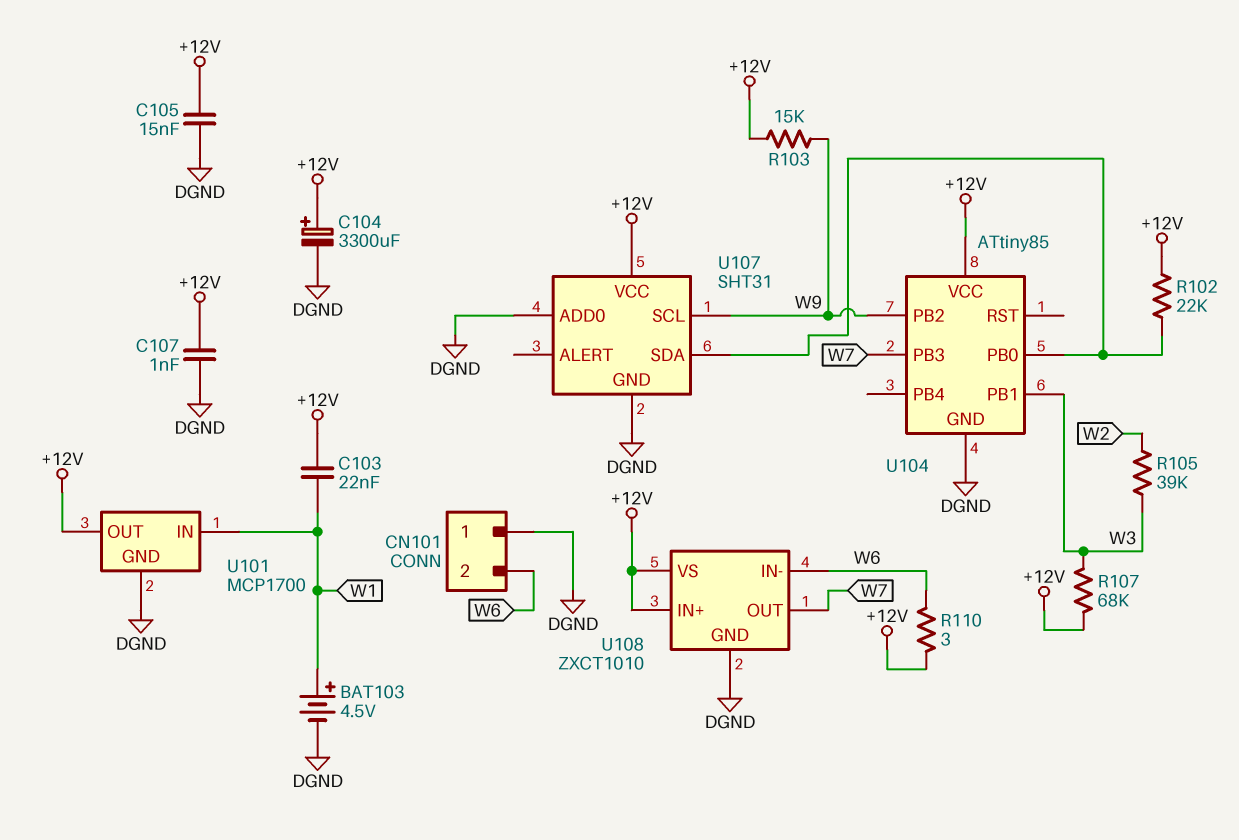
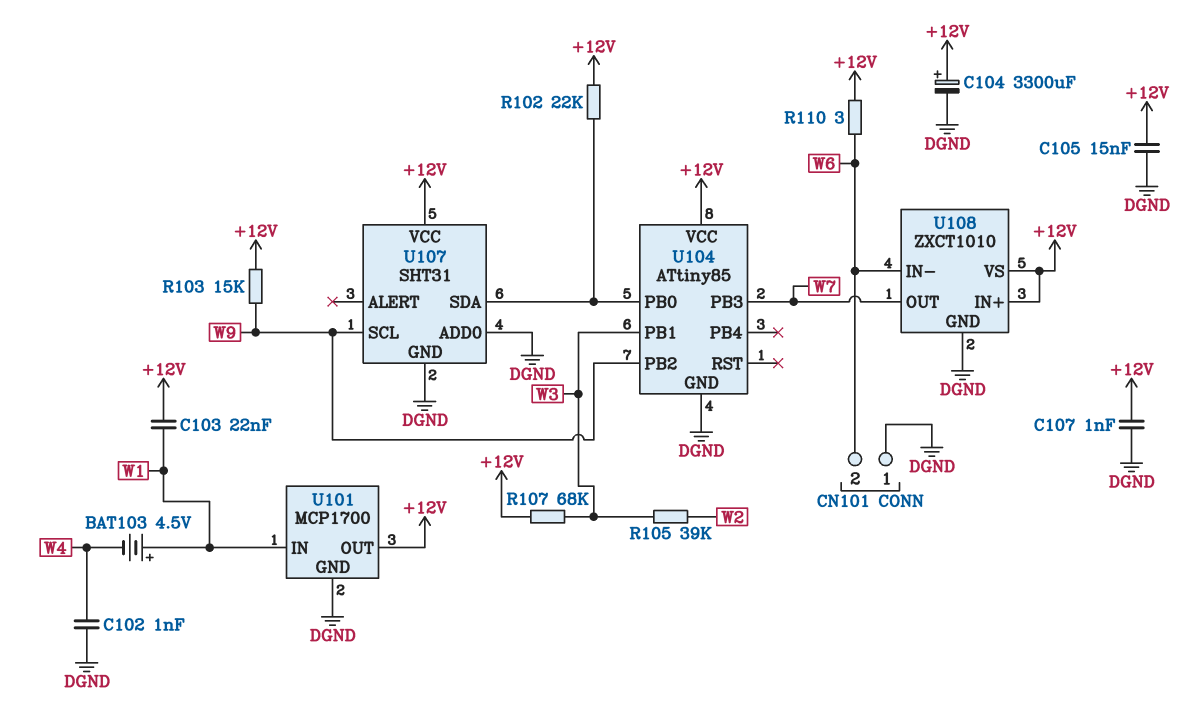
BAT103: 4.5V (plus W1, minus DGND) -> 4.5V (plus W1, minus W4)
C102: none -> 1nF (DGND, W4)

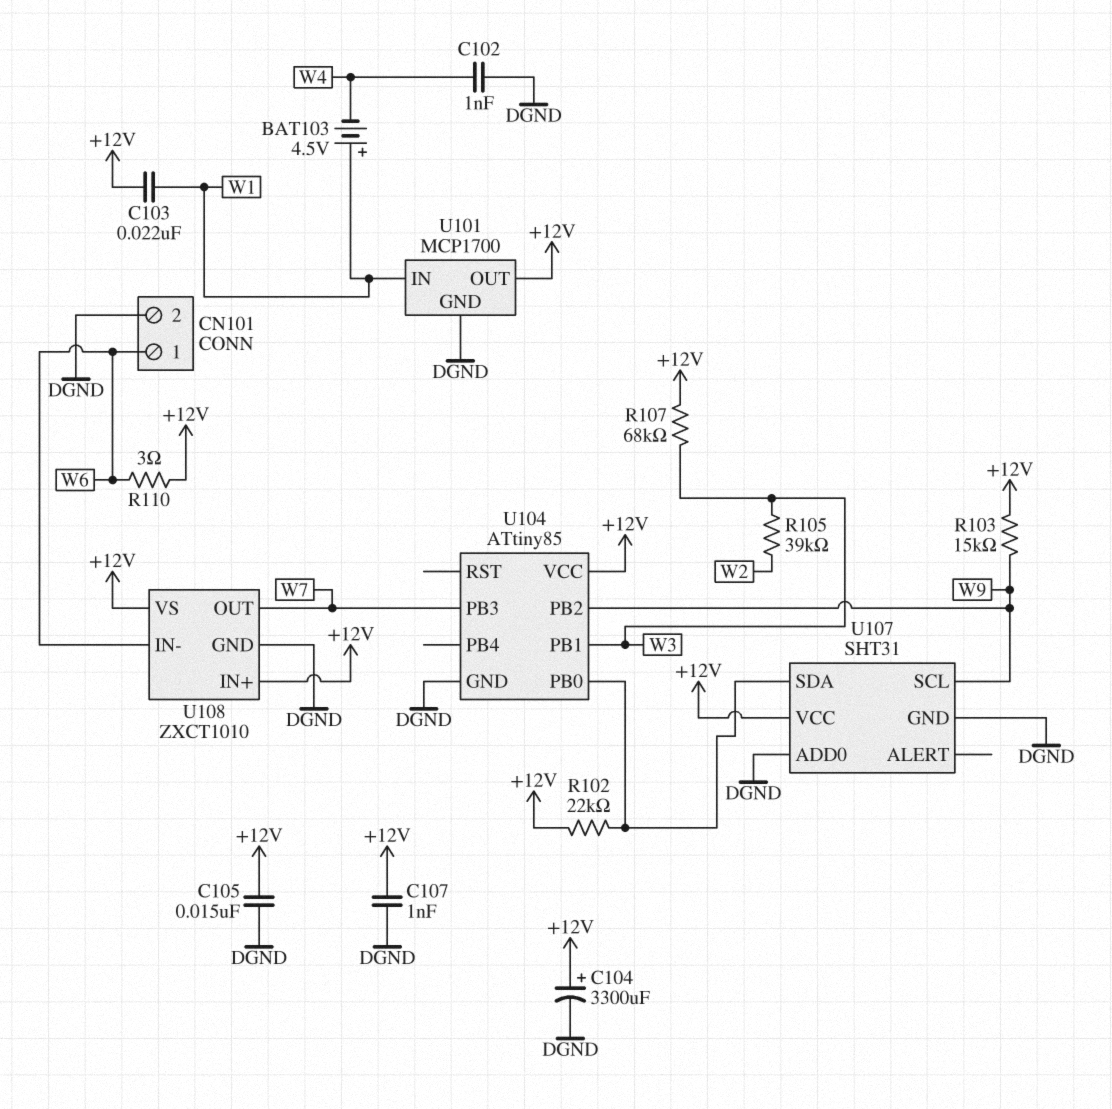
CN101 pin 1: DGND -> W6
CN101 pin 2: W6 -> DGND

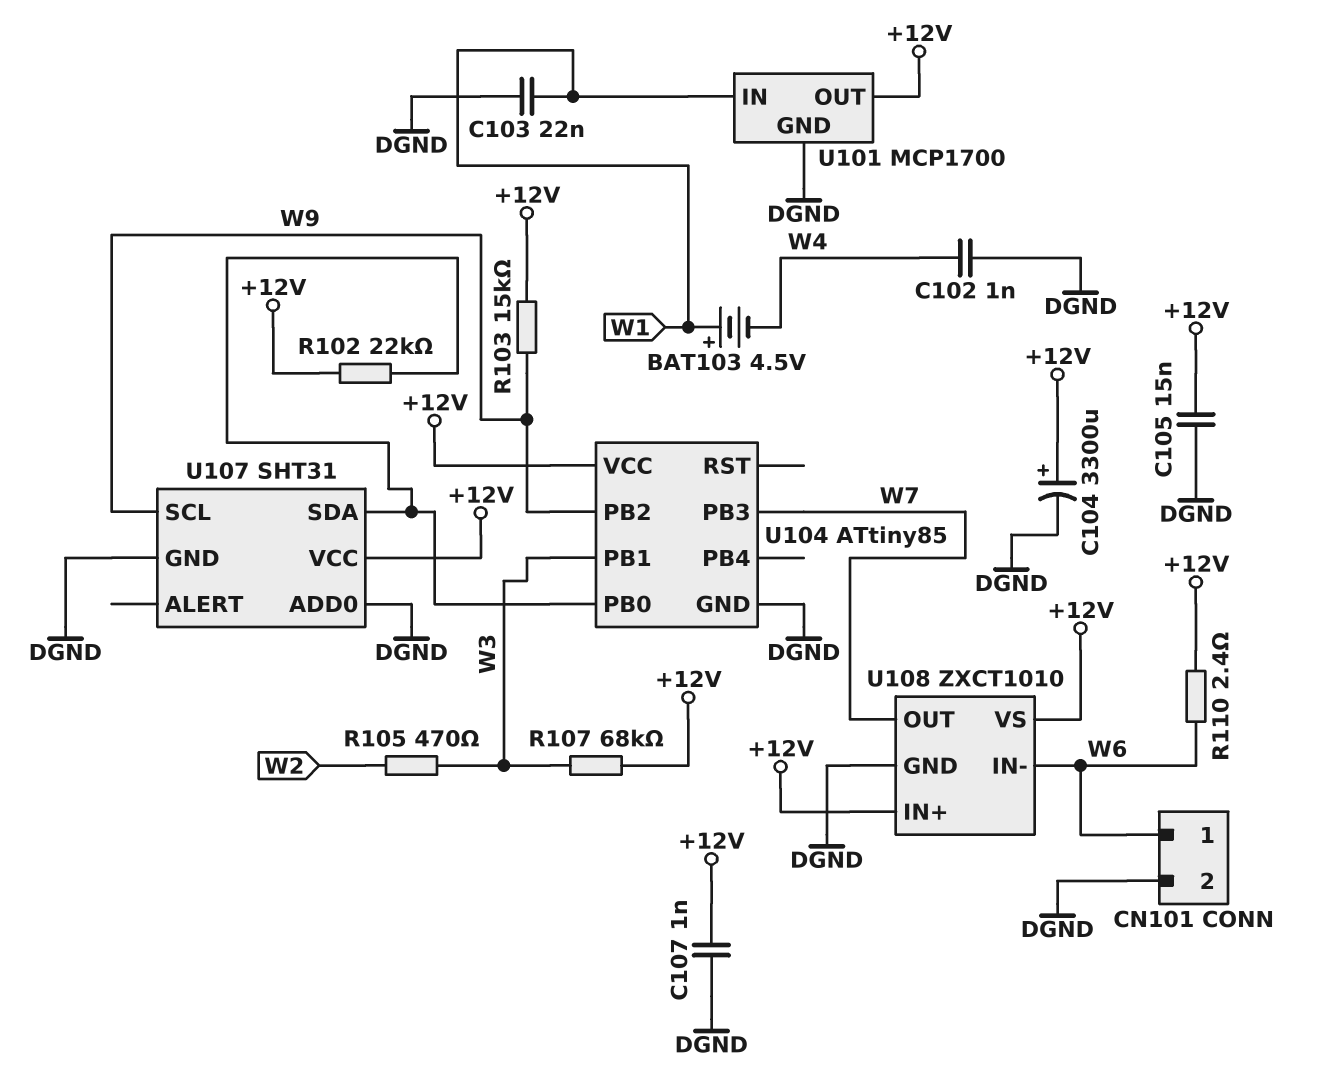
C103: 22nF (+12V, W1) -> 22nF (DGND, W1)
R105: 39k (W2, W3) -> 470 (W2, W3)
R110: 3 (+12V, W6) -> 2.4 (+12V, W6)

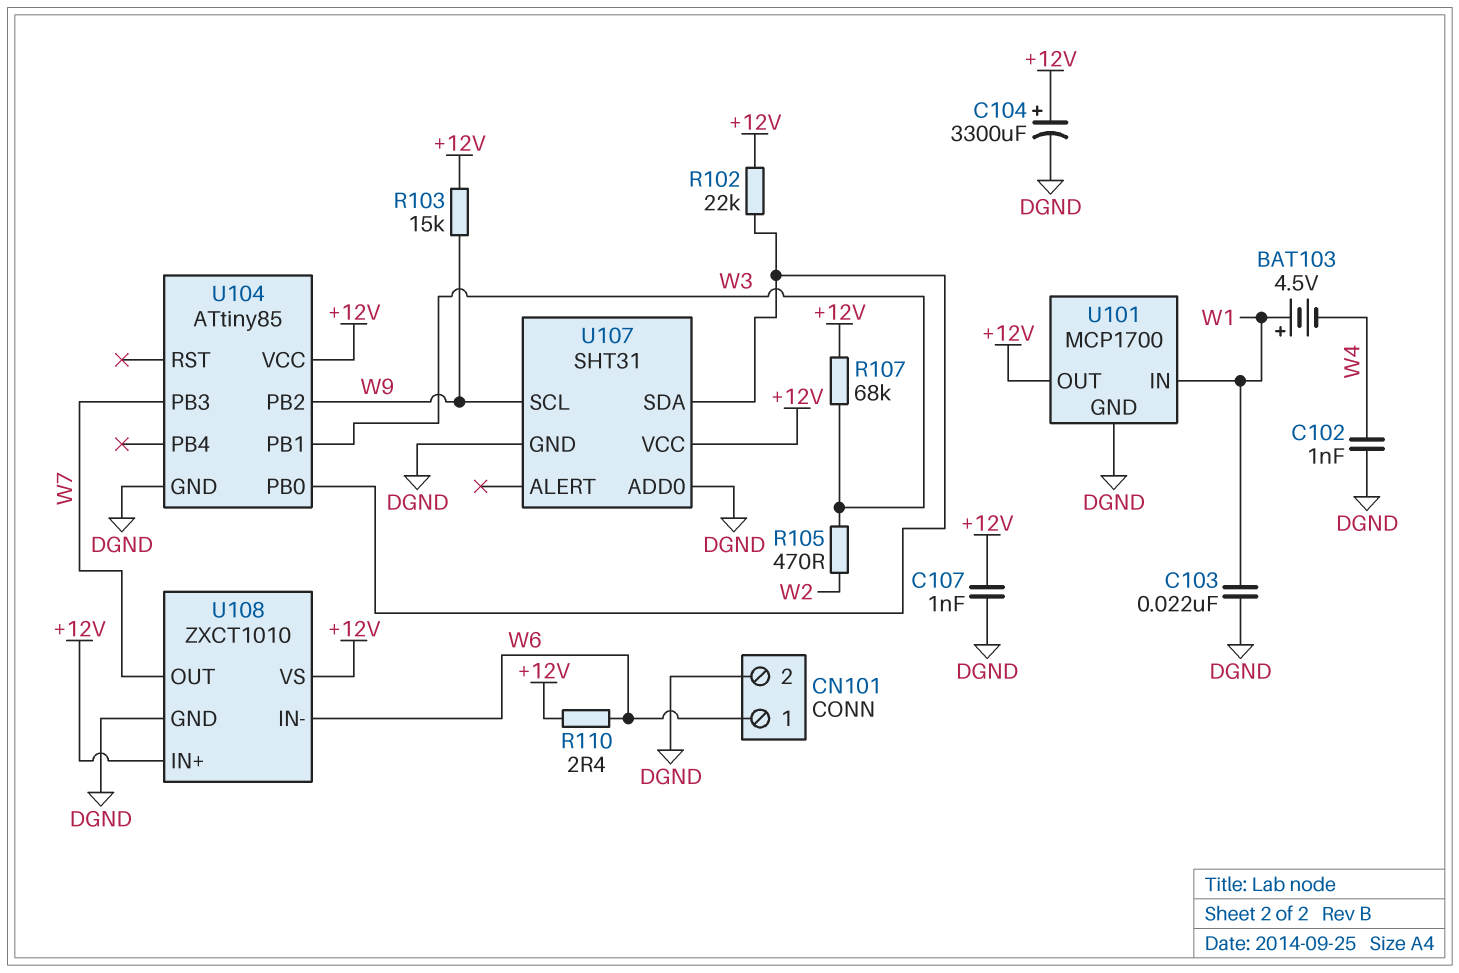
C105: 15nF (+12V, DGND) -> none

